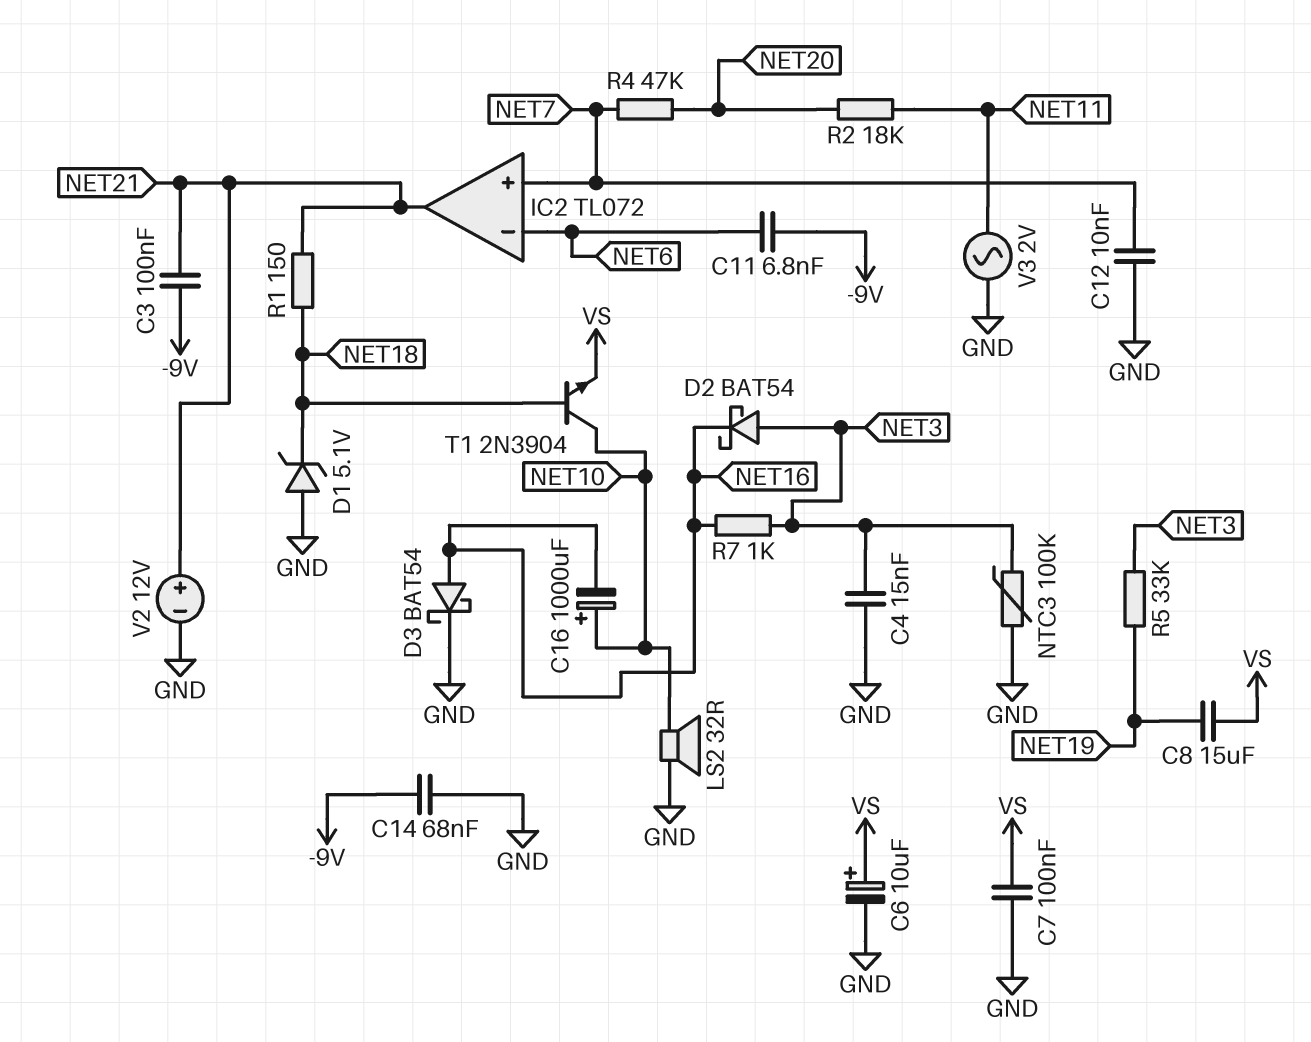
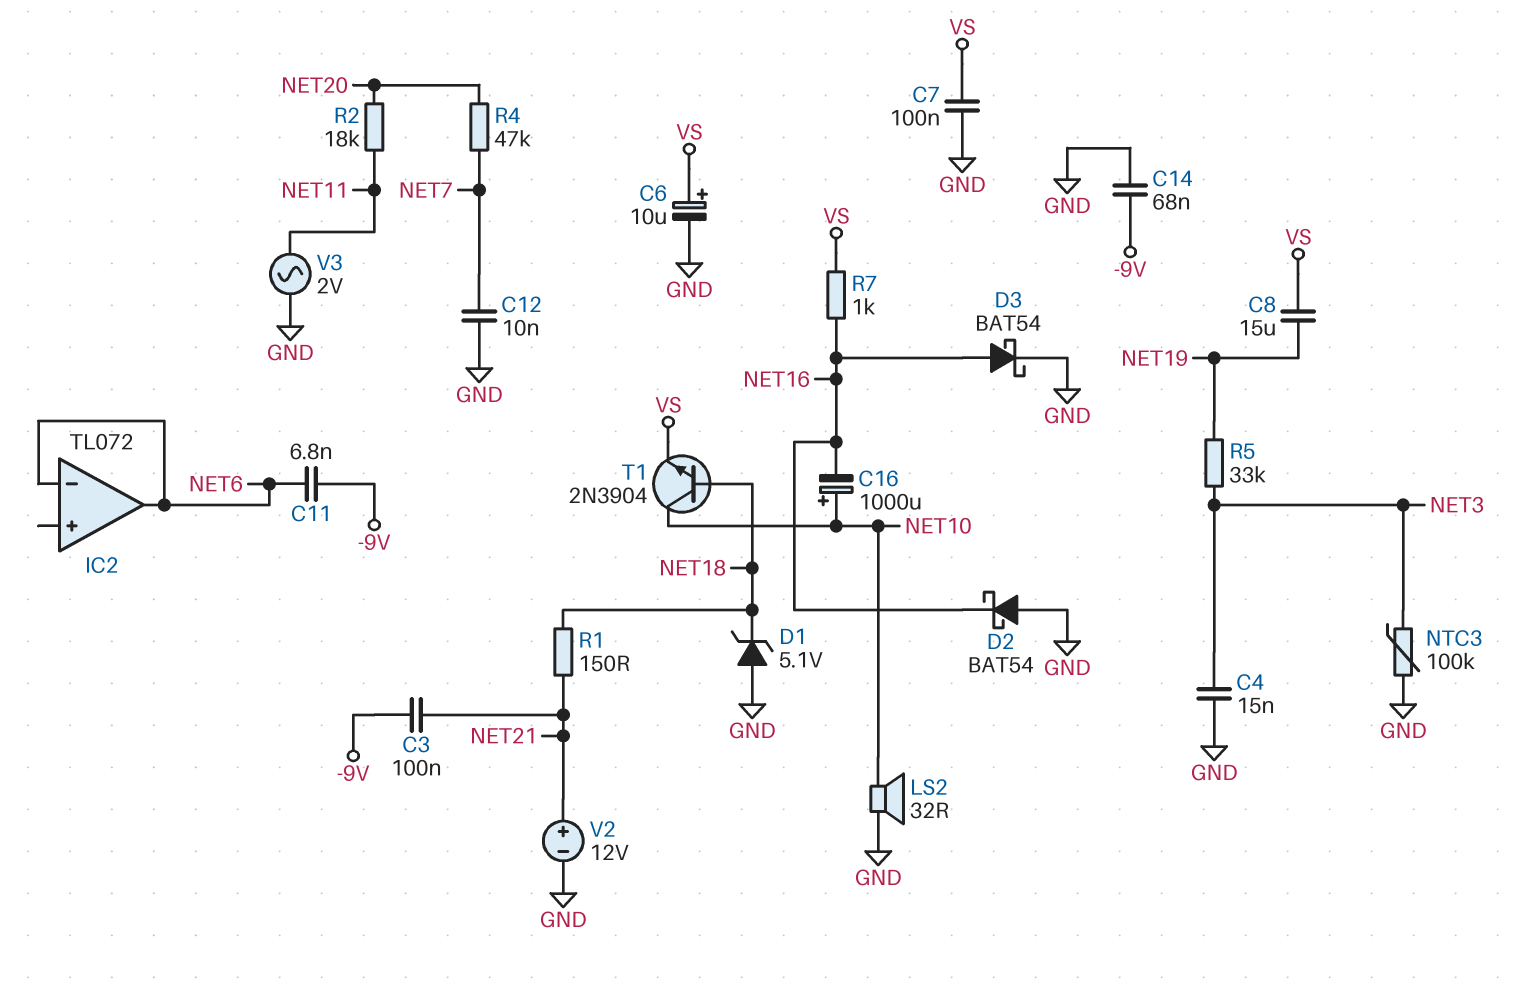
D2: schottky BAT54 (A NET3, K NET16) -> schottky BAT54 (A GND, K NET16)
IC2 pin in+: NET7 -> none
IC2 pin out: NET21 -> NET6
R7: 1k (NET3, NET16) -> 1k (NET16, VS)

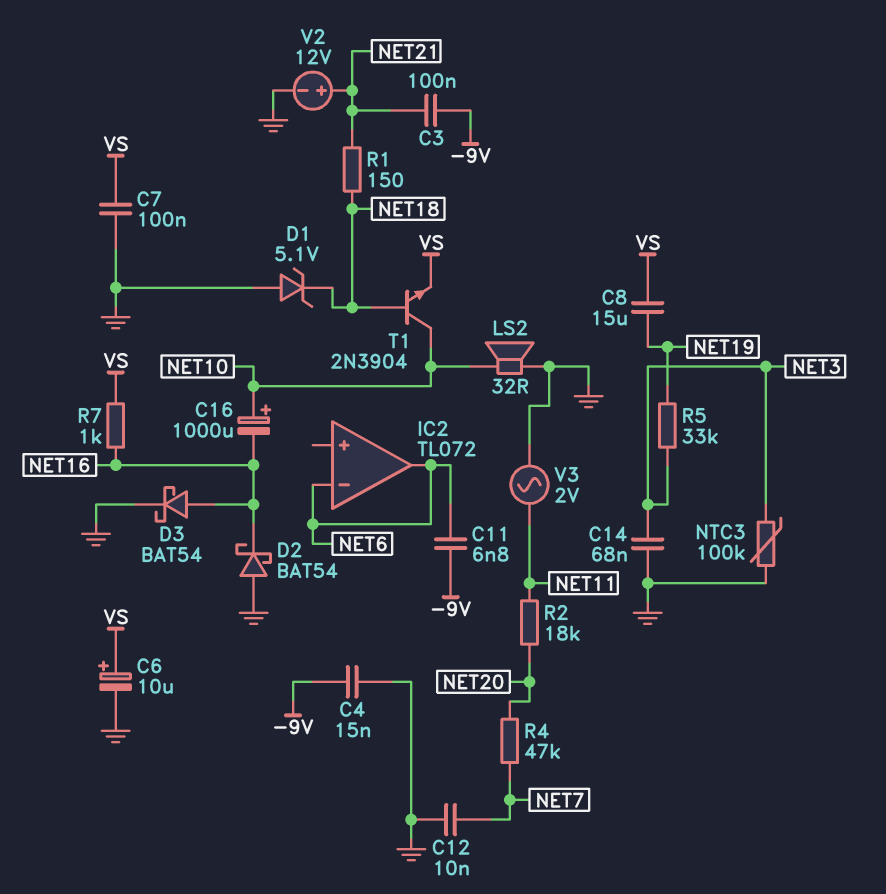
C4: 15nF (GND, NET3) -> 15nF (-9V, GND)
C14: 68nF (-9V, GND) -> 68nF (GND, NET3)

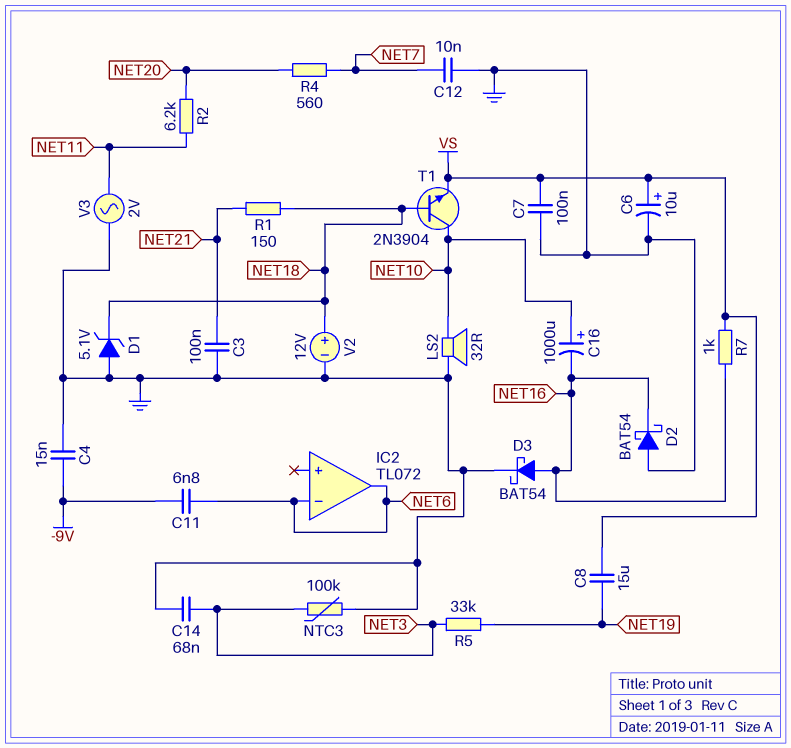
C3: 100nF (-9V, NET21) -> 100nF (GND, NET21)
R2: 18k (NET11, NET20) -> 6.2k (NET11, NET20)
R4: 47k (NET7, NET20) -> 560 (NET7, NET20)
V2: 12V (plus NET21, minus GND) -> 12V (plus NET18, minus GND)

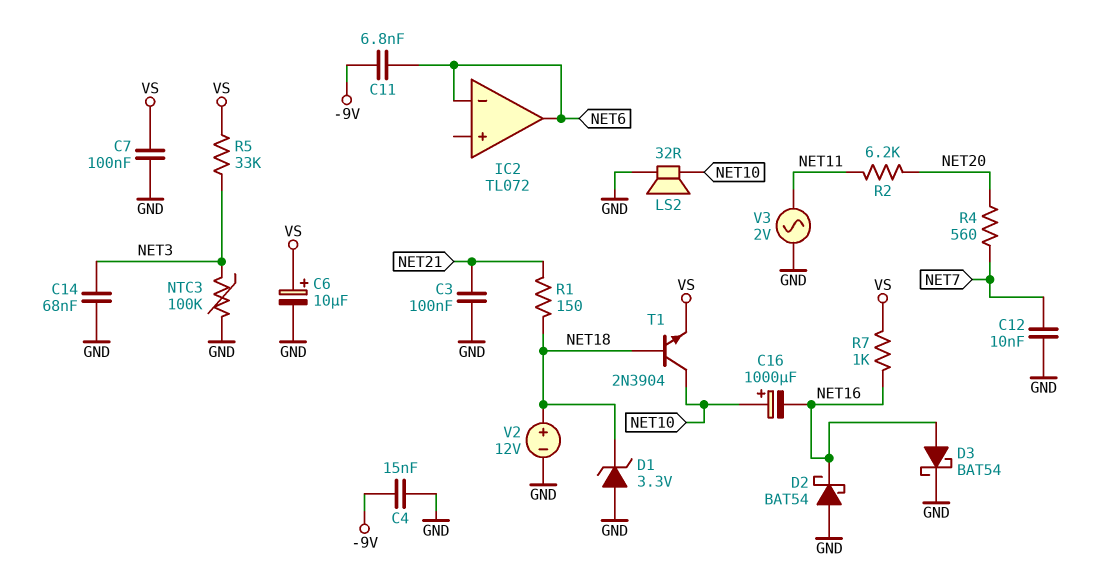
C8: 15uF (NET19, VS) -> none
D1: zener 5.1V (A GND, K NET18) -> zener 3.3V (A GND, K NET18)
R5: 33k (NET3, NET19) -> 33k (NET3, VS)

